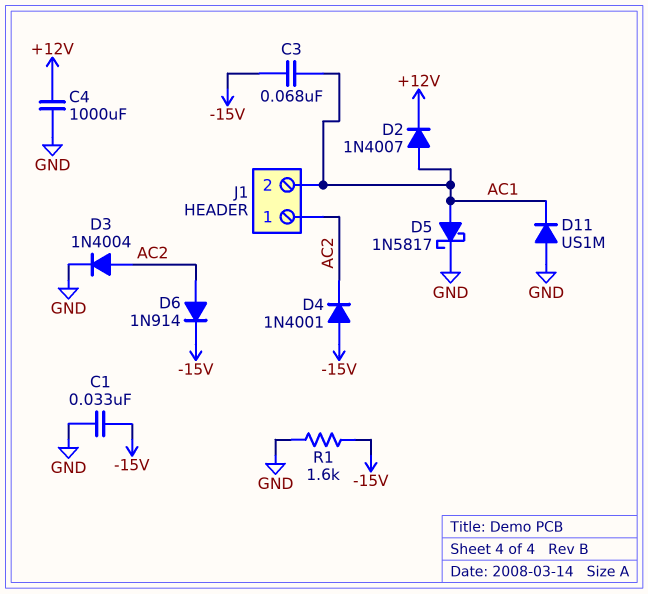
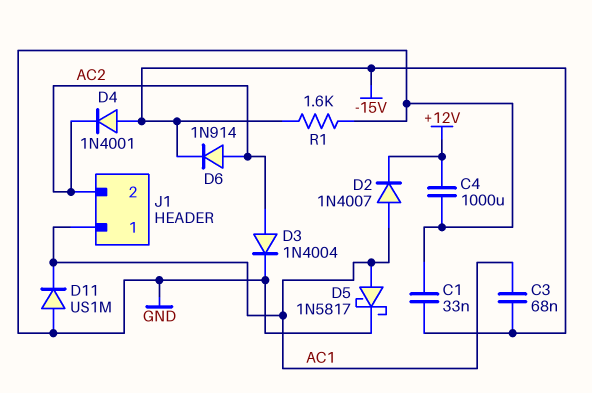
J1 pin 1: AC2 -> AC1
J1 pin 2: AC1 -> AC2

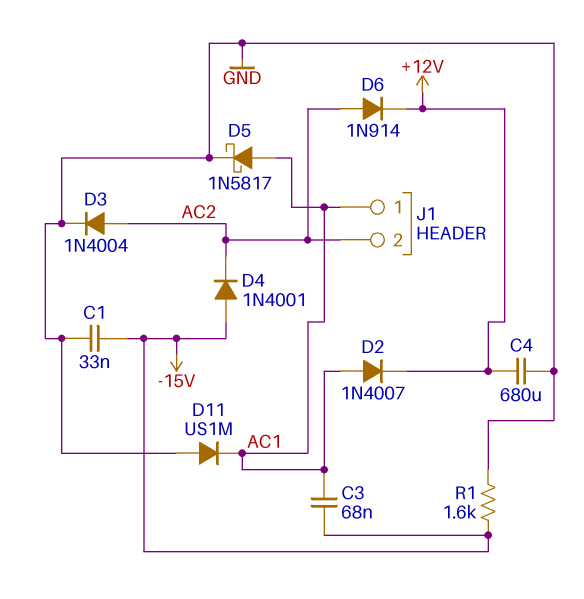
C4: 1000uF (+12V, GND) -> 680uF (+12V, GND)
D6: diode 1N914 (A AC2, K -15V) -> diode 1N914 (A AC2, K +12V)

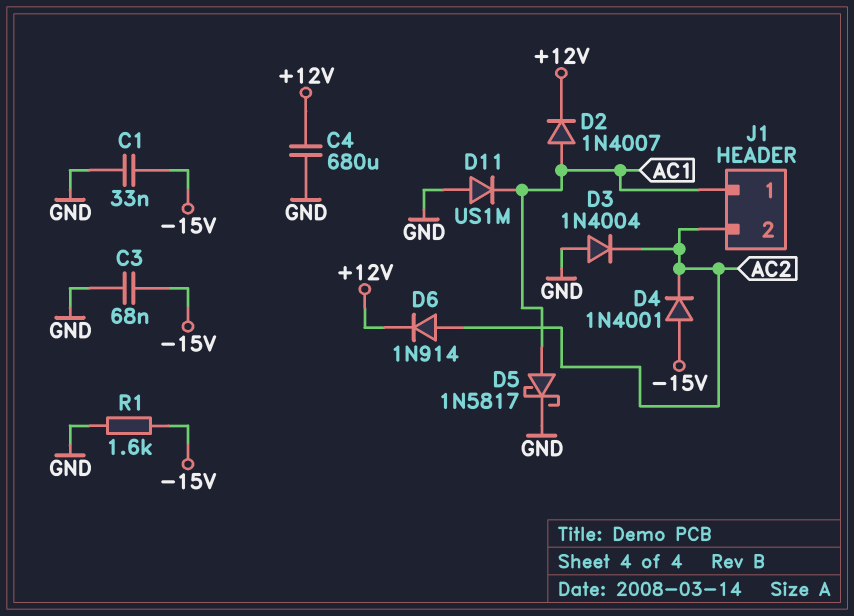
C3: 68nF (-15V, AC1) -> 68nF (-15V, GND)
D3: diode 1N4004 (A AC2, K GND) -> diode 1N4004 (A GND, K AC2)

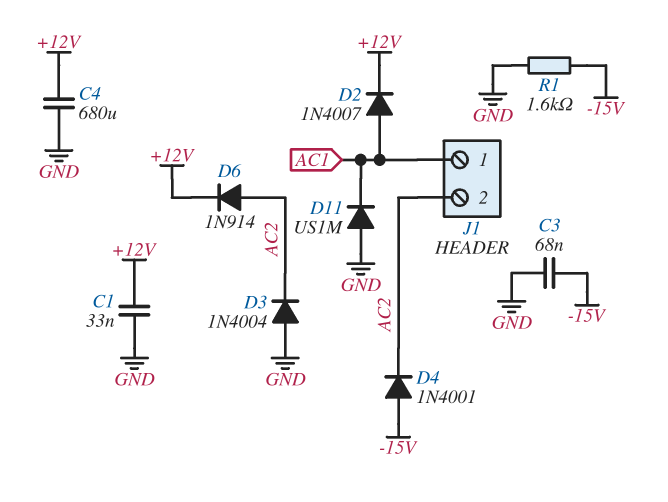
C1: 33nF (-15V, GND) -> 33nF (+12V, GND)
D5: schottky 1N5817 (A AC1, K GND) -> none

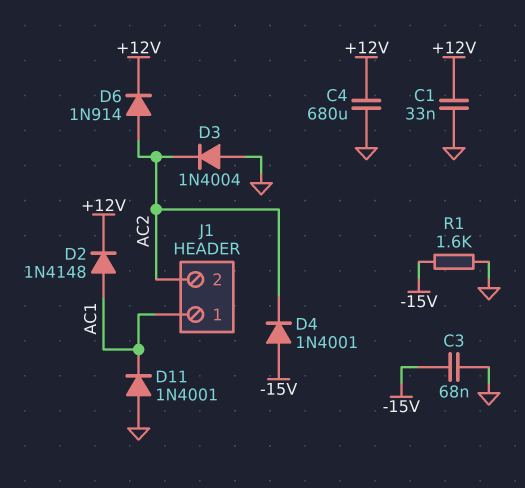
D2: diode 1N4007 (A AC1, K +12V) -> diode 1N4148 (A AC1, K +12V)
D11: diode US1M (A GND, K AC1) -> diode 1N4001 (A GND, K AC1)

